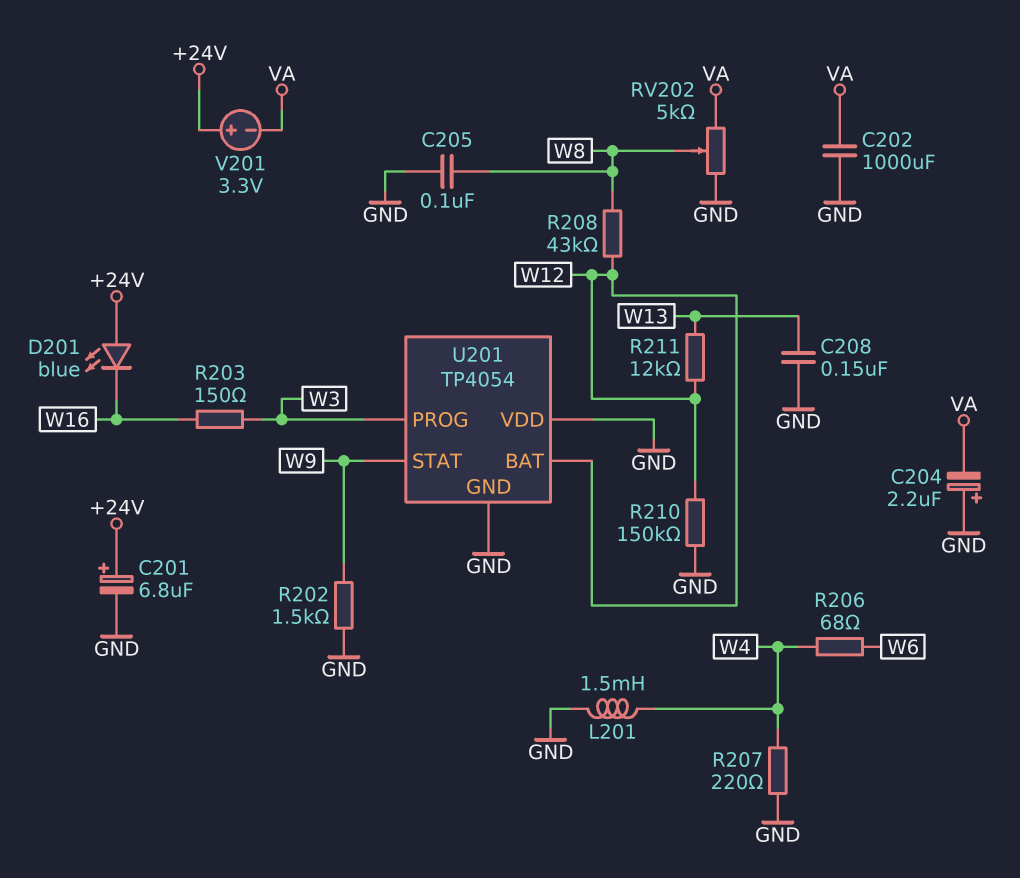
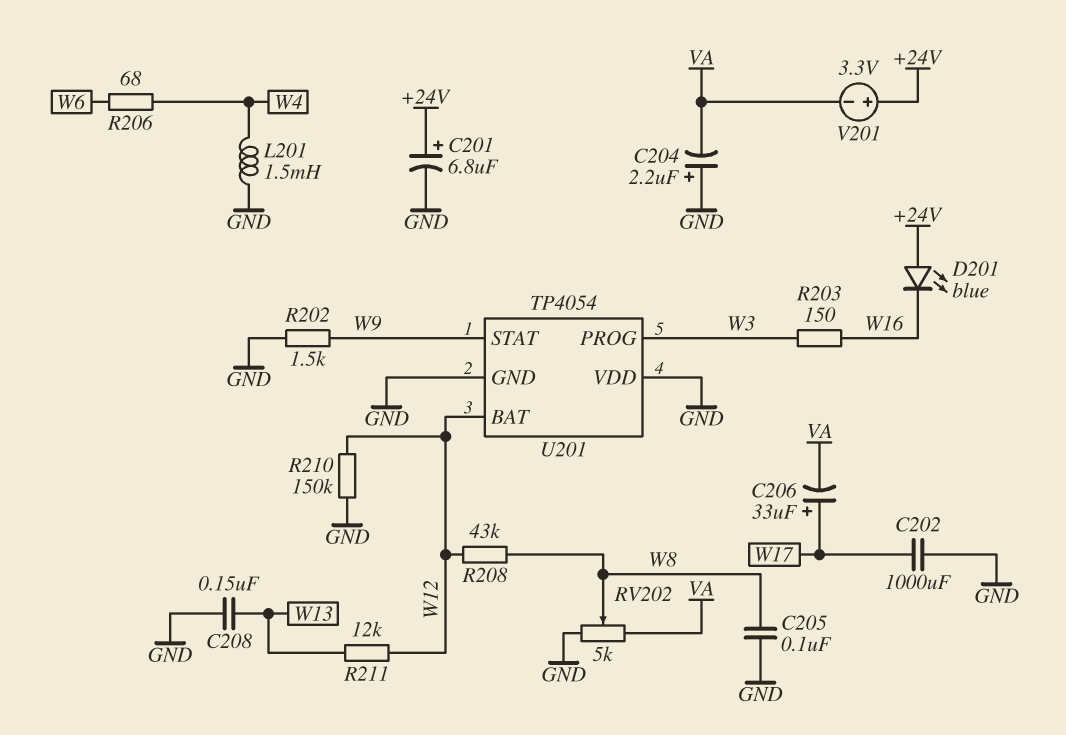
C202: 1000uF (GND, VA) -> 1000uF (GND, W17)
C206: none -> 33uF (plus W17, minus VA)
R207: 220 (GND, W4) -> none

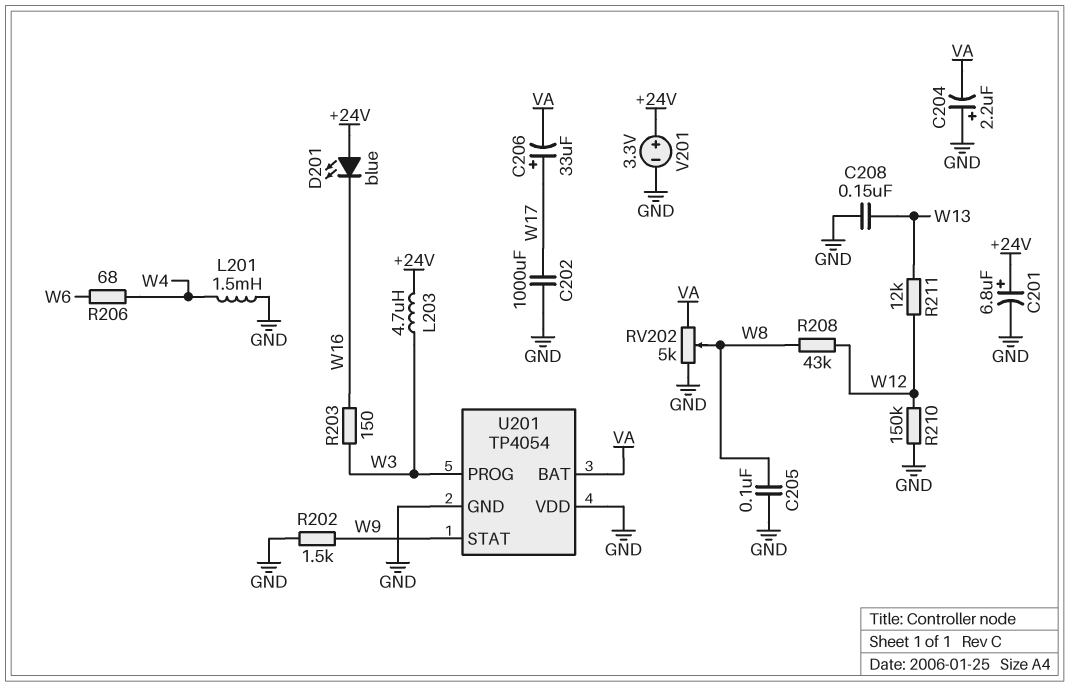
L203: none -> 4.7uH (+24V, W3)
U201 pin BAT: W12 -> VA
V201: 3.3V (plus +24V, minus VA) -> 3.3V (plus +24V, minus GND)

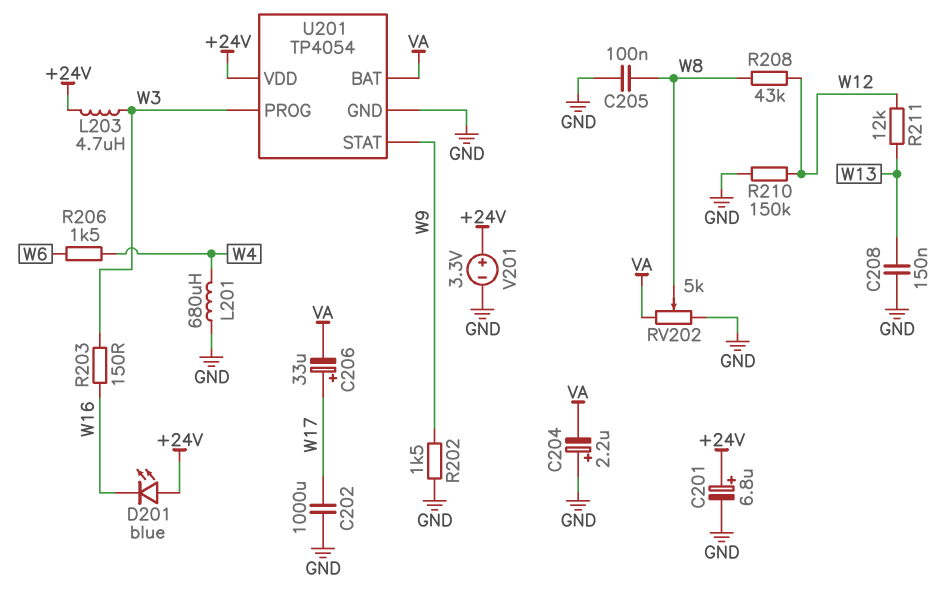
L201: 1.5mH (GND, W4) -> 680uH (GND, W4)
R206: 68 (W4, W6) -> 1.5k (W4, W6)
U201 pin VDD: GND -> +24V

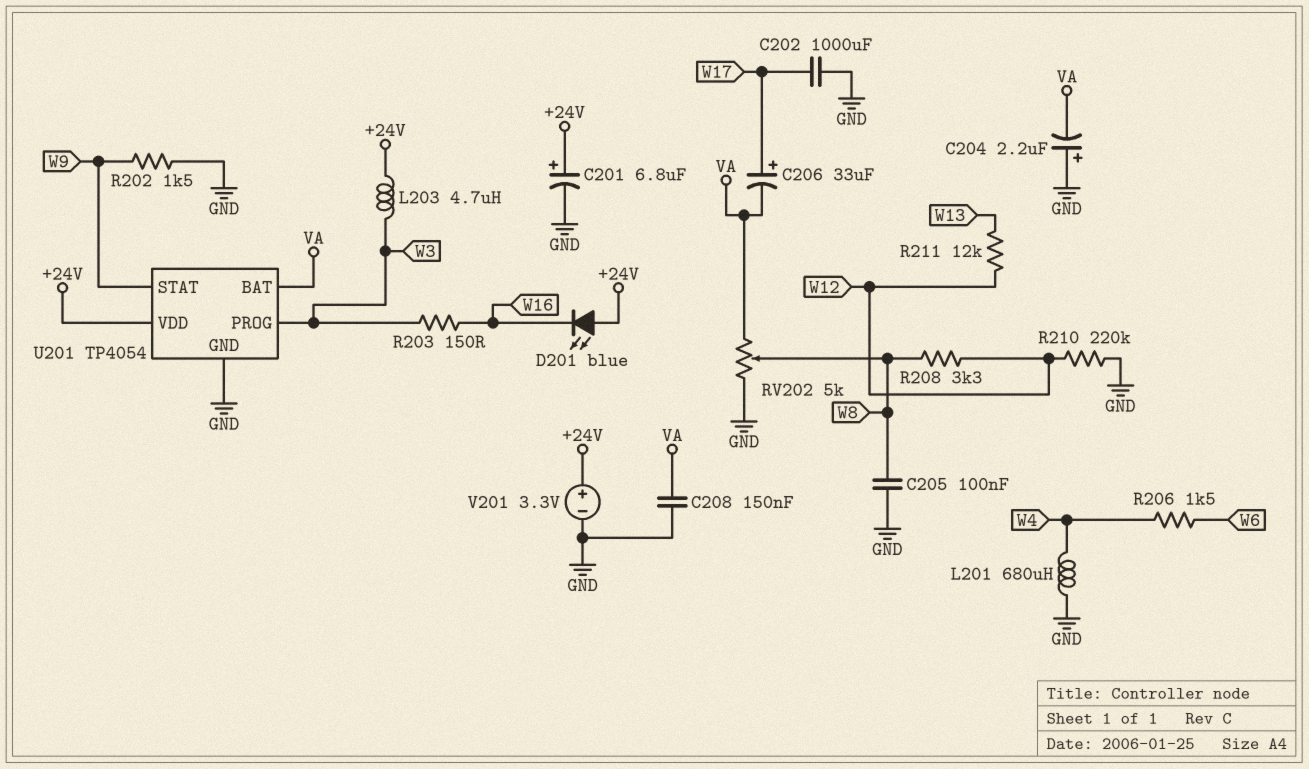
C208: 150nF (GND, W13) -> 150nF (GND, VA)
R208: 43k (W8, W12) -> 3.3k (W8, W12)
R210: 150k (GND, W12) -> 220k (GND, W12)

